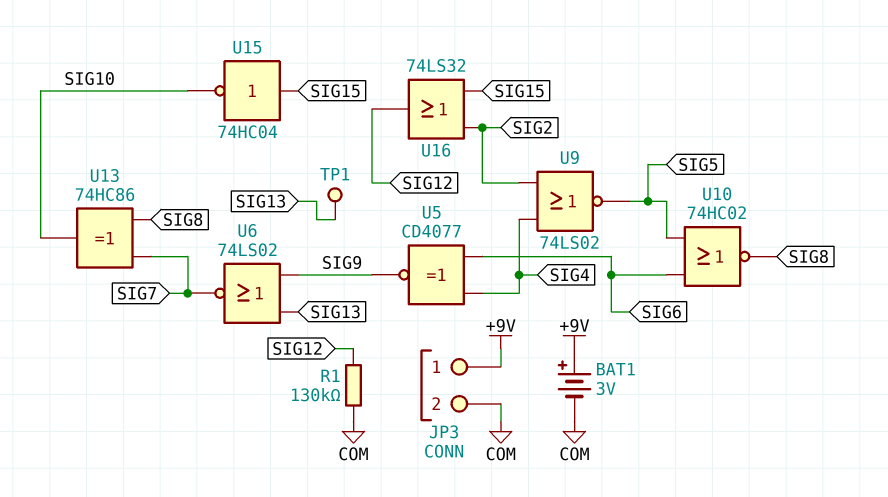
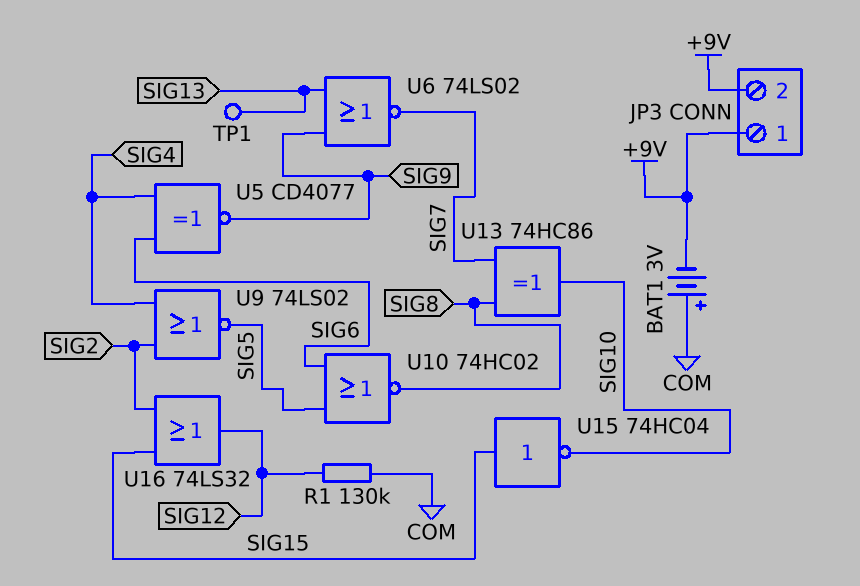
BAT1: 3V (plus +9V, minus COM) -> 3V (plus COM, minus +9V)
JP3 pin 2: COM -> +9V

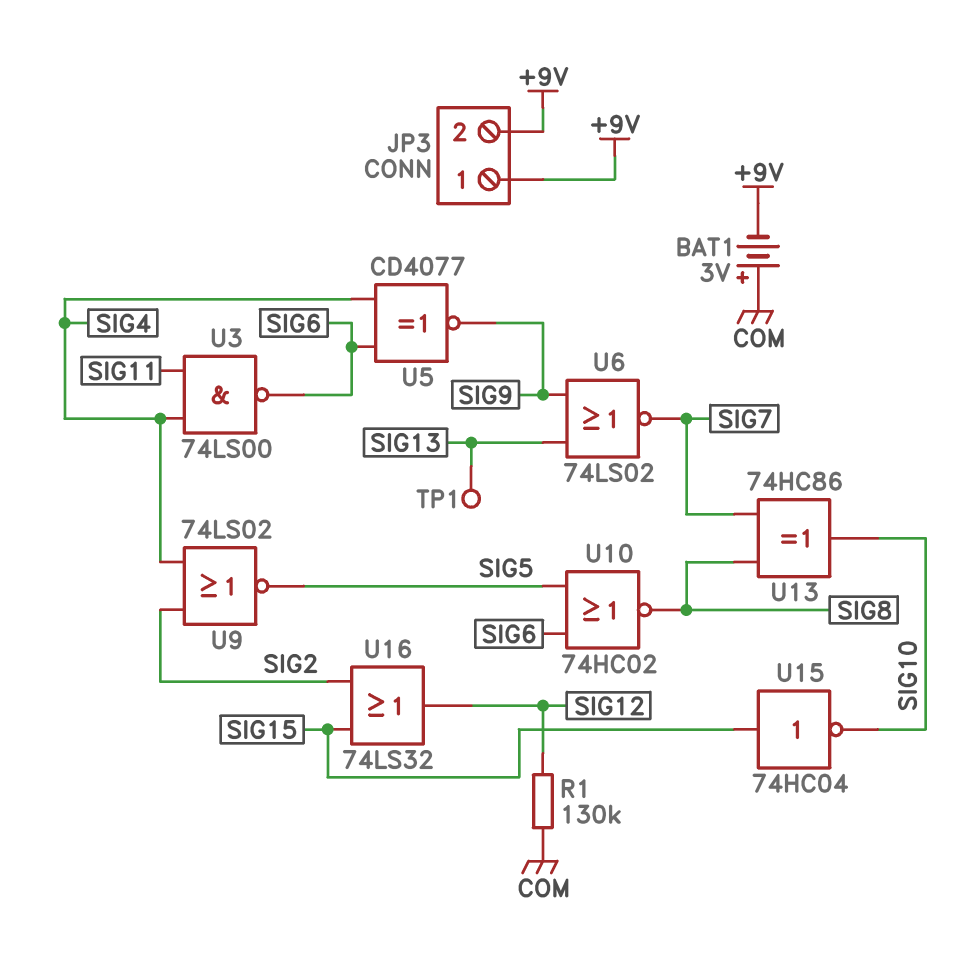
U3: none -> NAND 74LS00 (in SIG4, in SIG11, out SIG6)

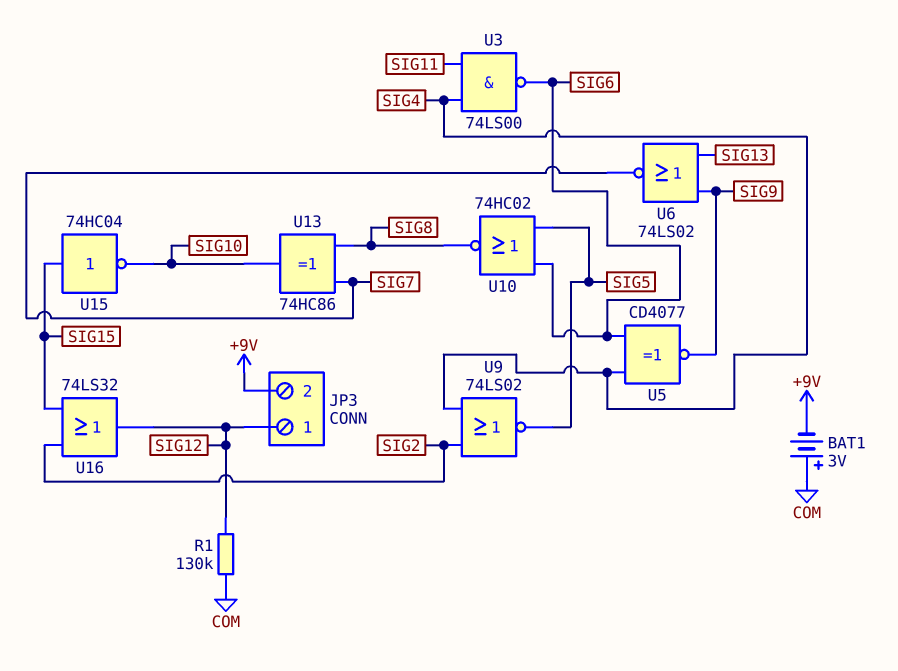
JP3 pin 1: +9V -> SIG12
TP1: test point (SIG13) -> none

